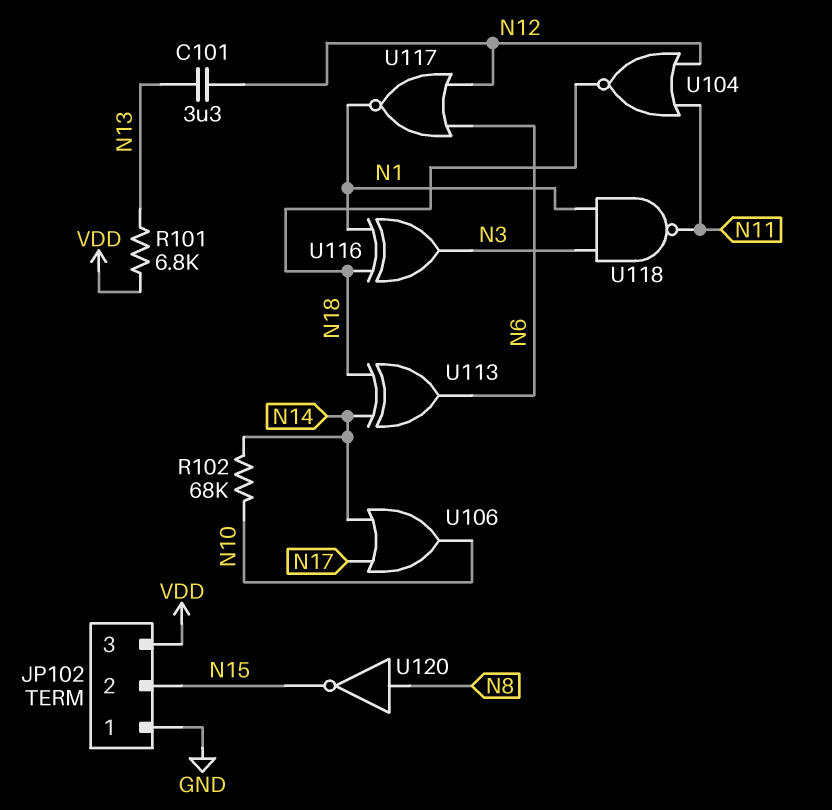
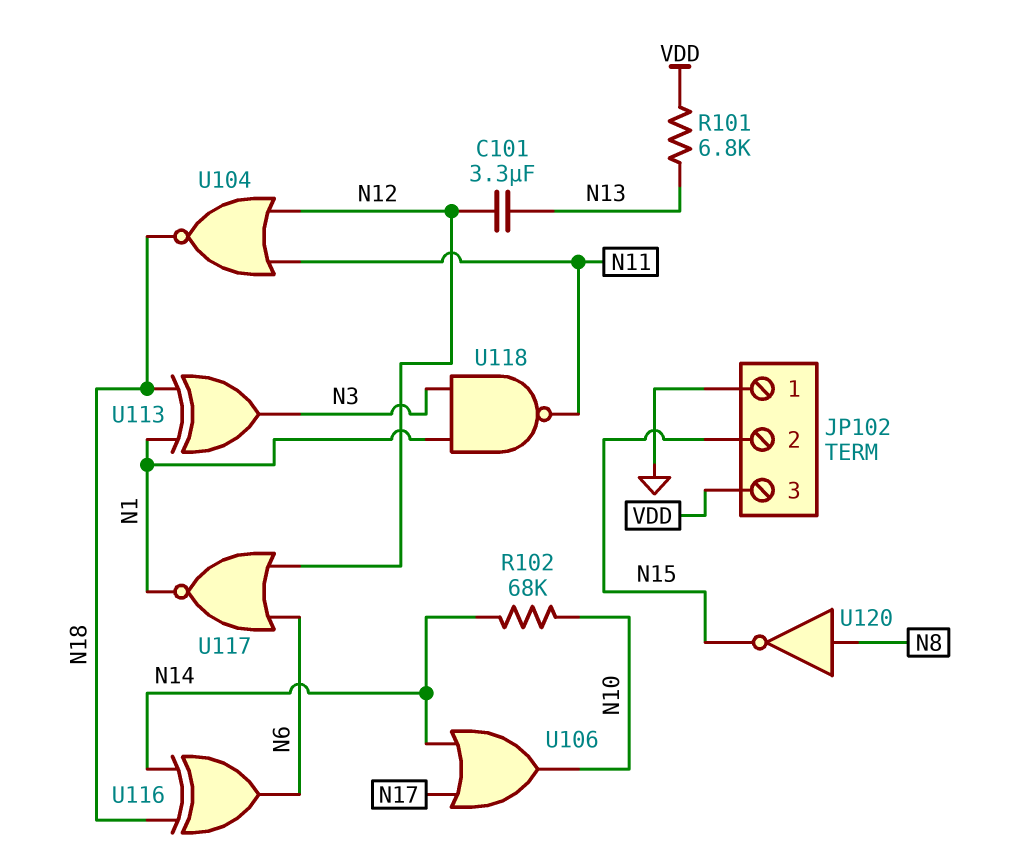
U113: XOR (in N14, in N18, out N6) -> XOR (in N1, in N18, out N3)
U116: XOR (in N1, in N18, out N3) -> XOR (in N14, in N18, out N6)

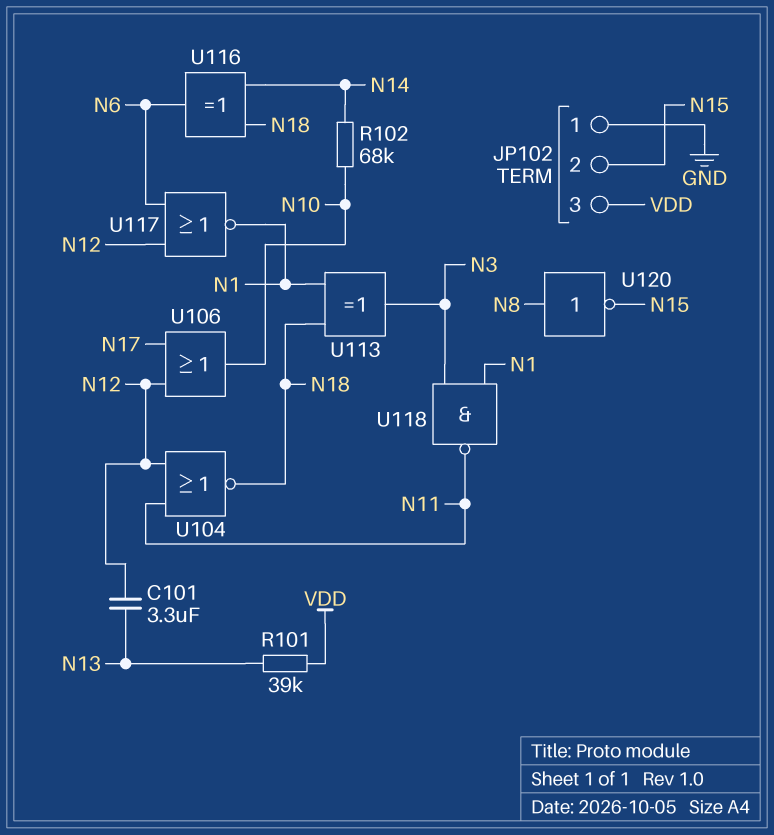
R101: 6.8k (N13, VDD) -> 39k (N13, VDD)
U106: OR (in N14, in N17, out N10) -> OR (in N12, in N17, out N10)

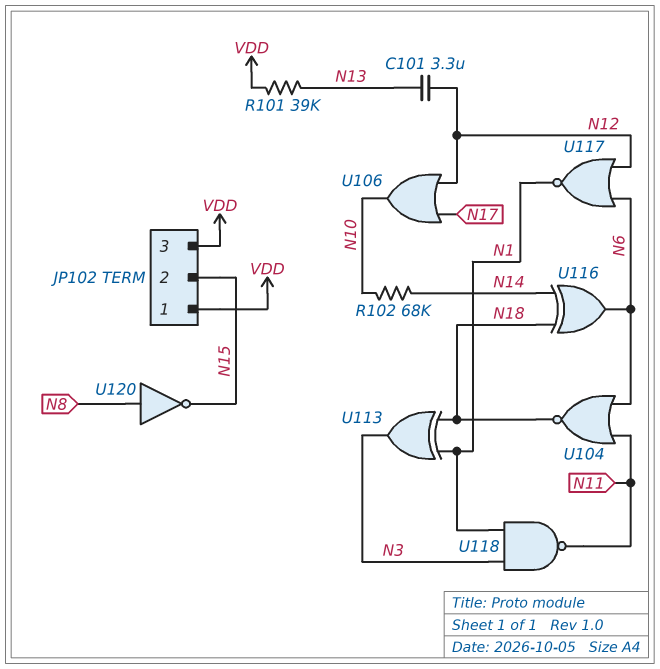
JP102 pin 1: GND -> VDD
U104: NOR (in N11, in N12, out N18) -> NOR (in N6, in N11, out N18)

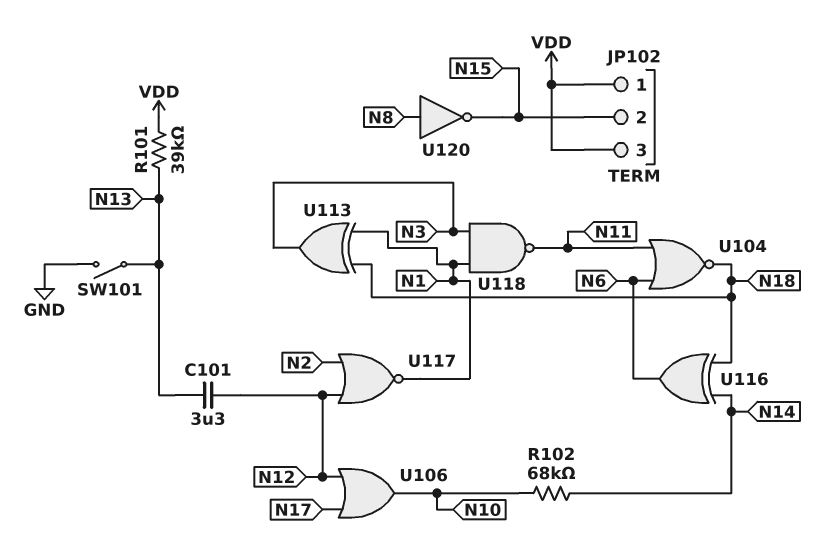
SW101: none -> switch (GND, N13)
U117: NOR (in N6, in N12, out N1) -> NOR (in N2, in N12, out N1)

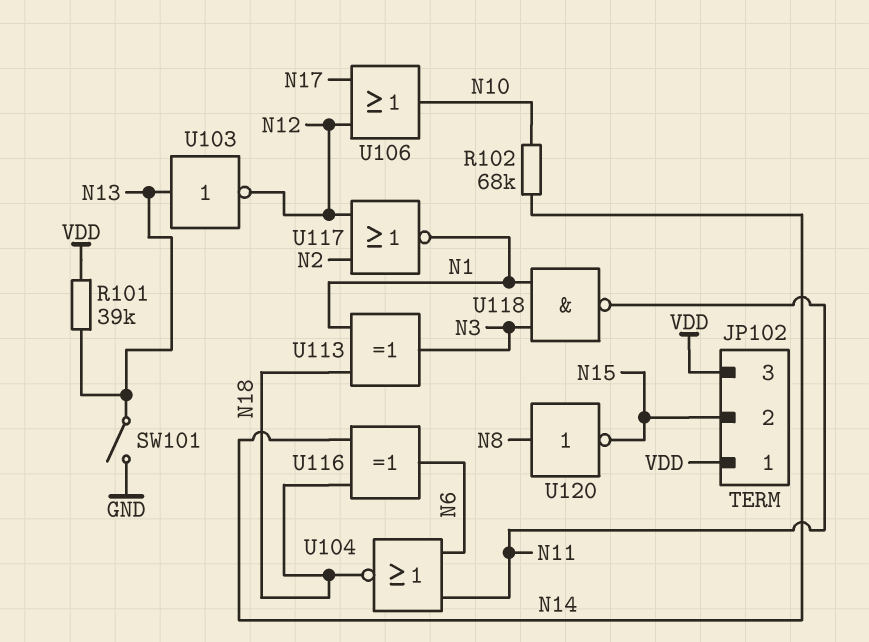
C101: 3.3uF (N12, N13) -> none
U103: none -> NOT (in N13, out N12)

